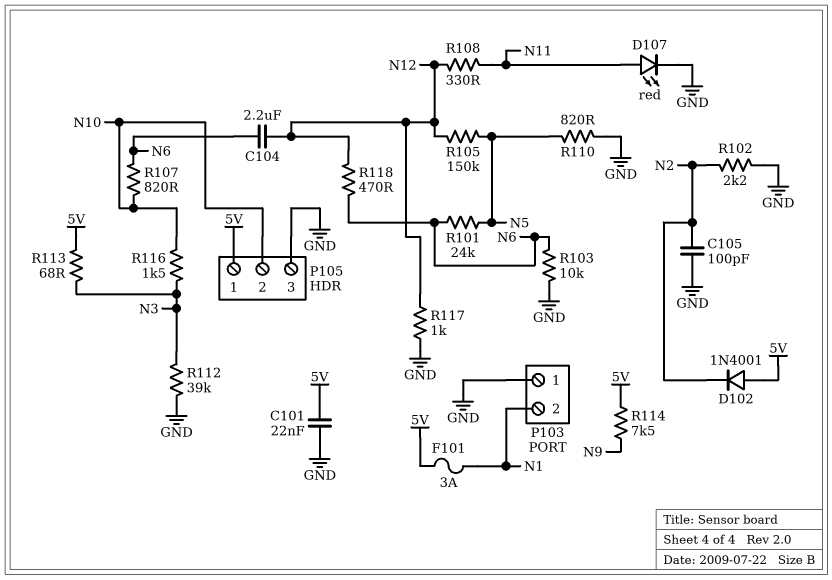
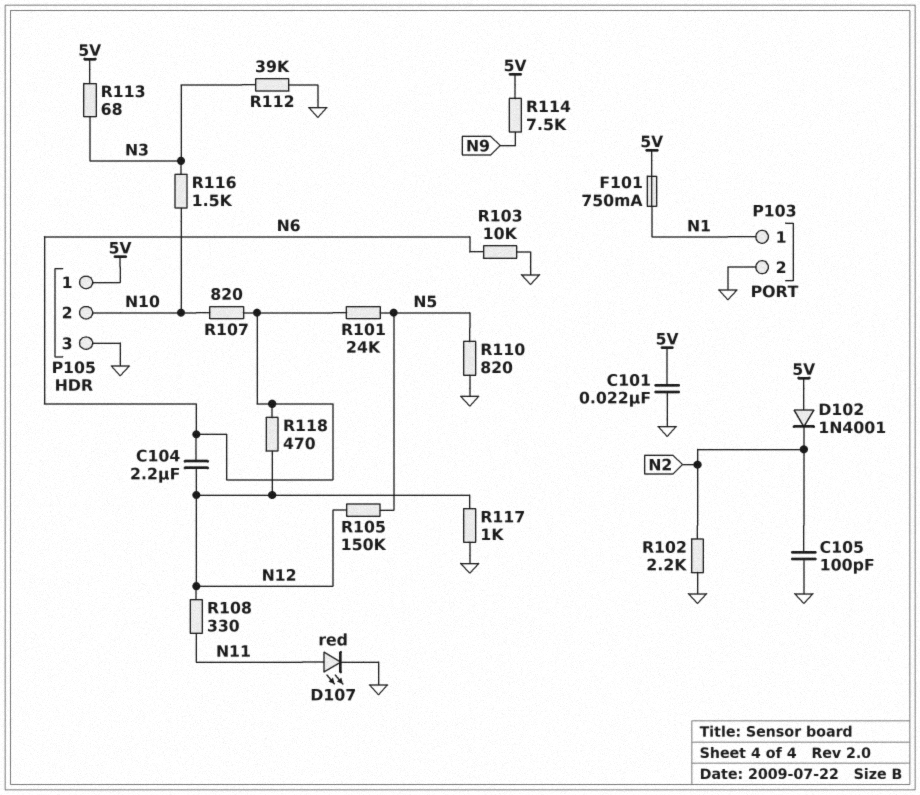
F101: 3A (5V, N1) -> 750mA (5V, N1)
P103 pin 1: GND -> N1
P103 pin 2: N1 -> GND

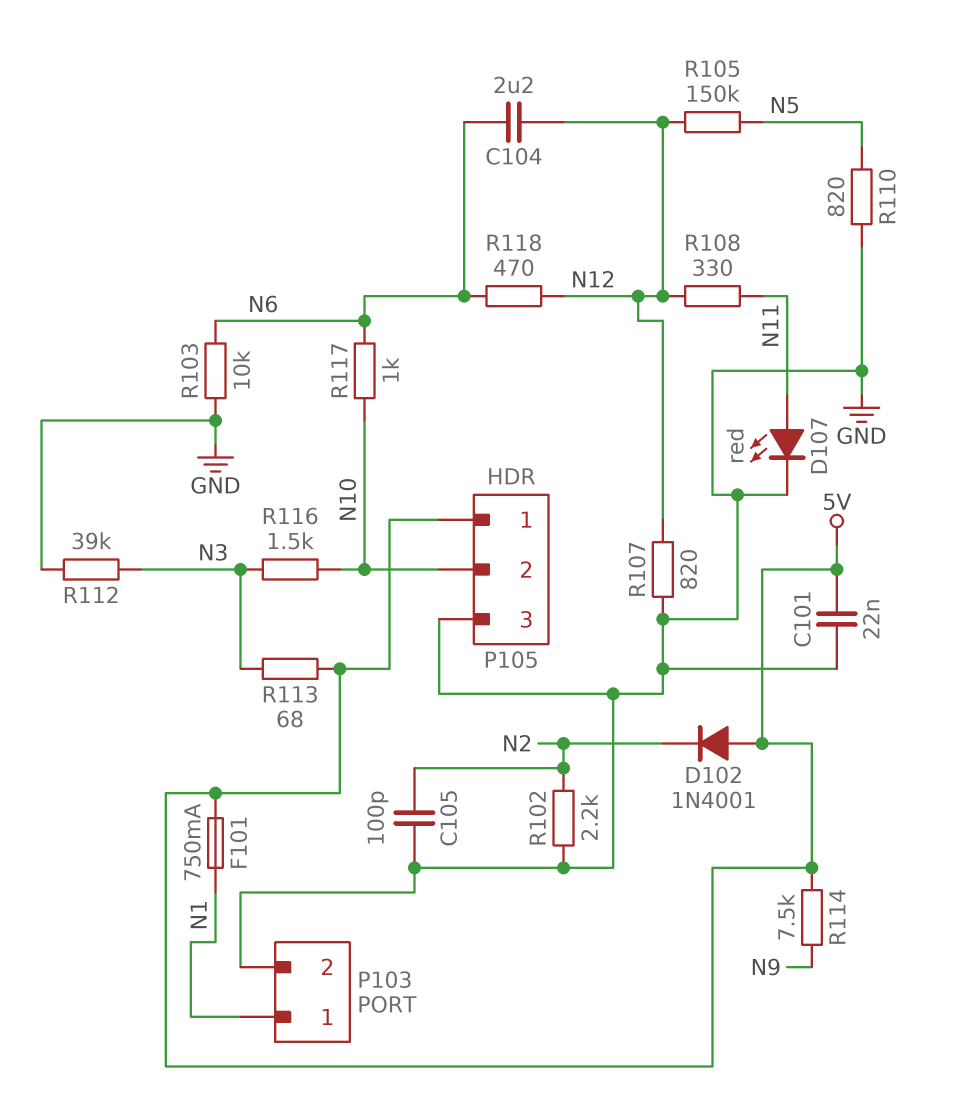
R101: 24k (N5, N6) -> none
R107: 820 (N6, N10) -> 820 (GND, N12)
R117: 1k (GND, N12) -> 1k (N6, N10)

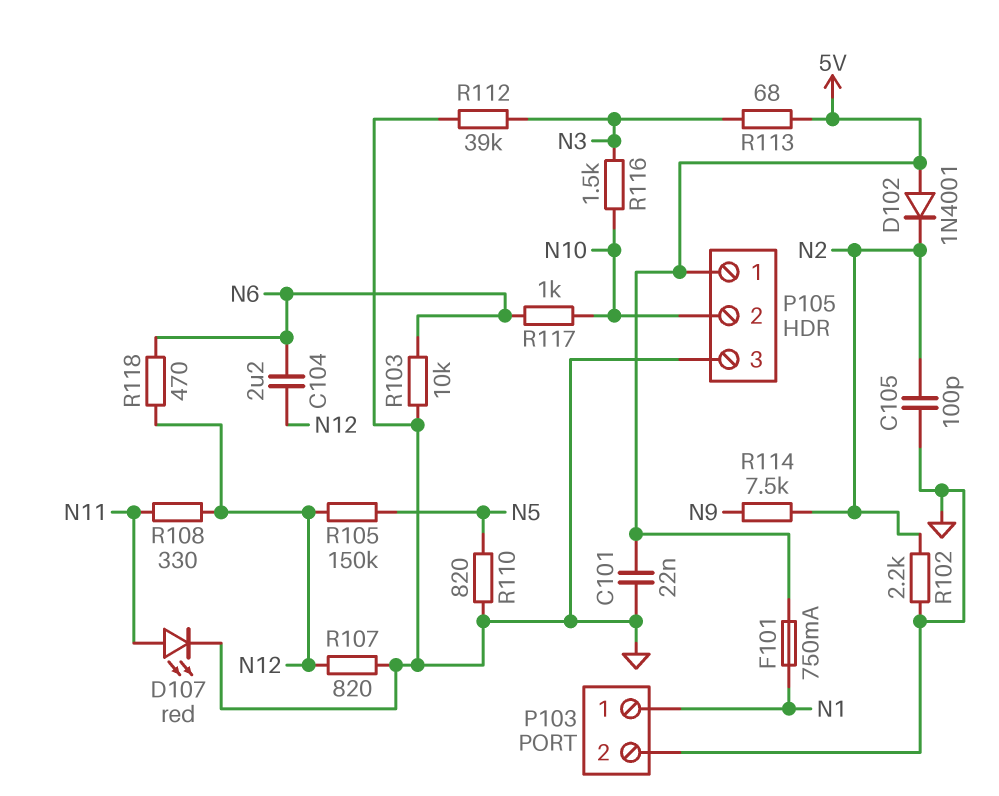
R114: 7.5k (5V, N9) -> 7.5k (N2, N9)

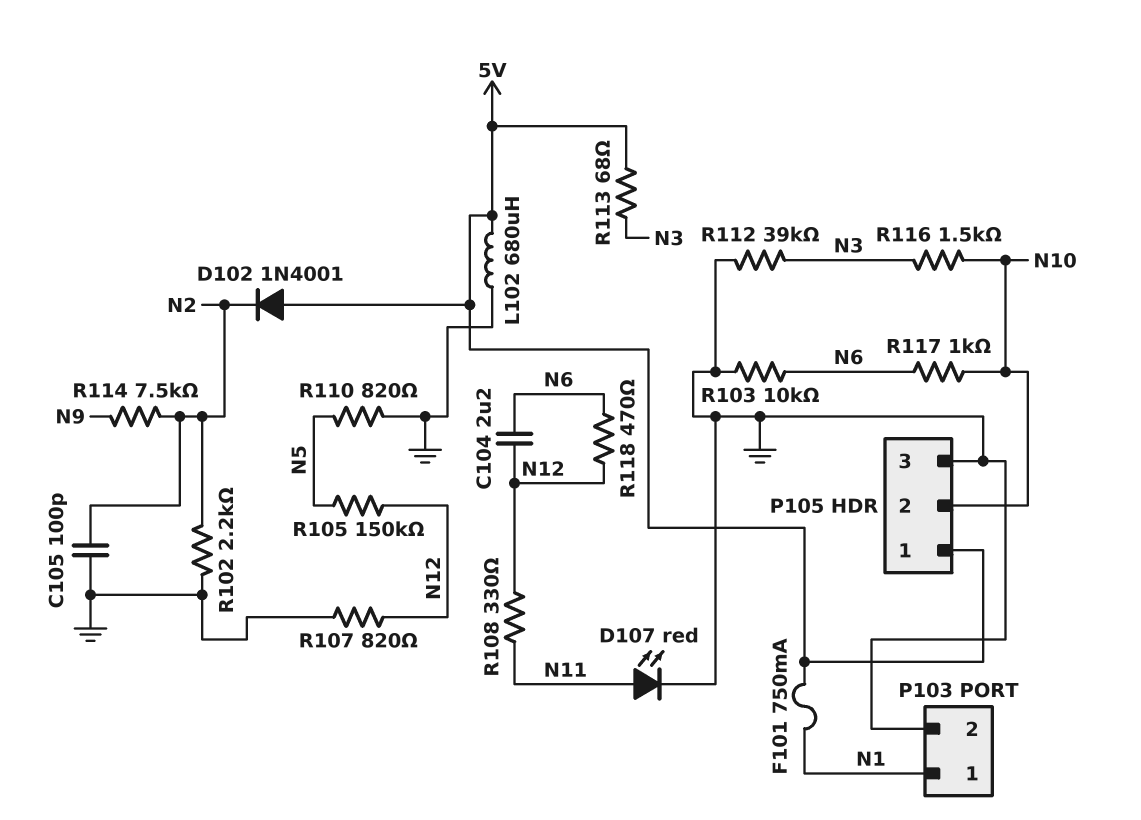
C101: 22nF (5V, GND) -> none
L102: none -> 680uH (5V, GND)

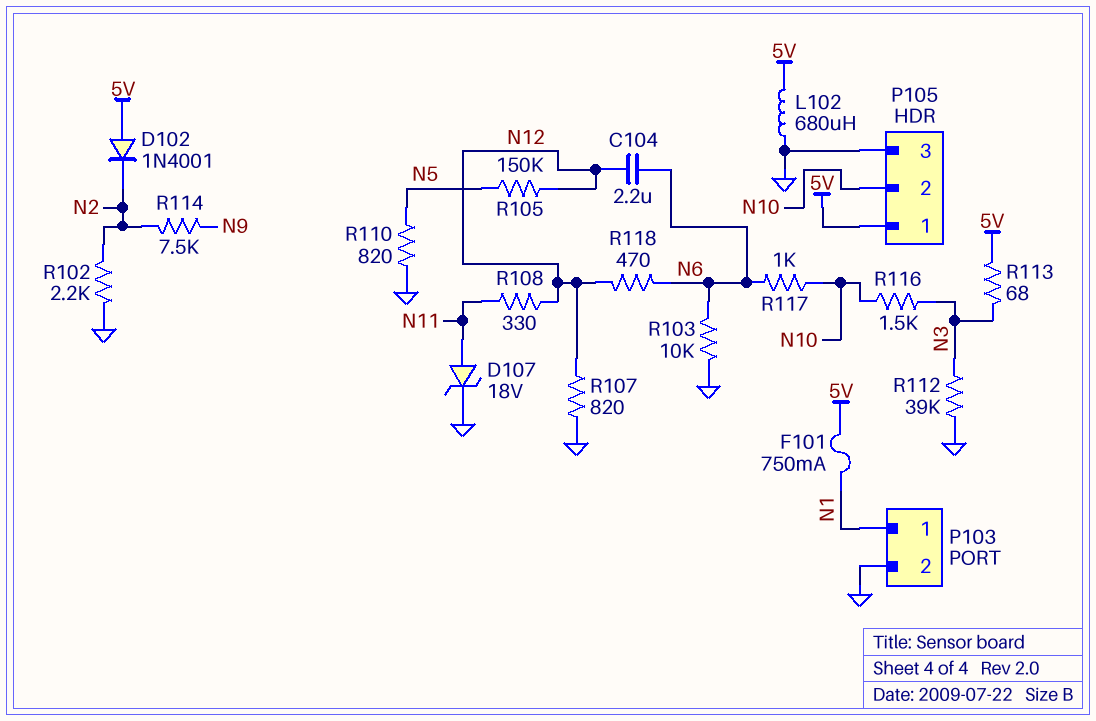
C105: 100pF (GND, N2) -> none
D107: LED red (A N11, K GND) -> zener 18V (A N11, K GND)

